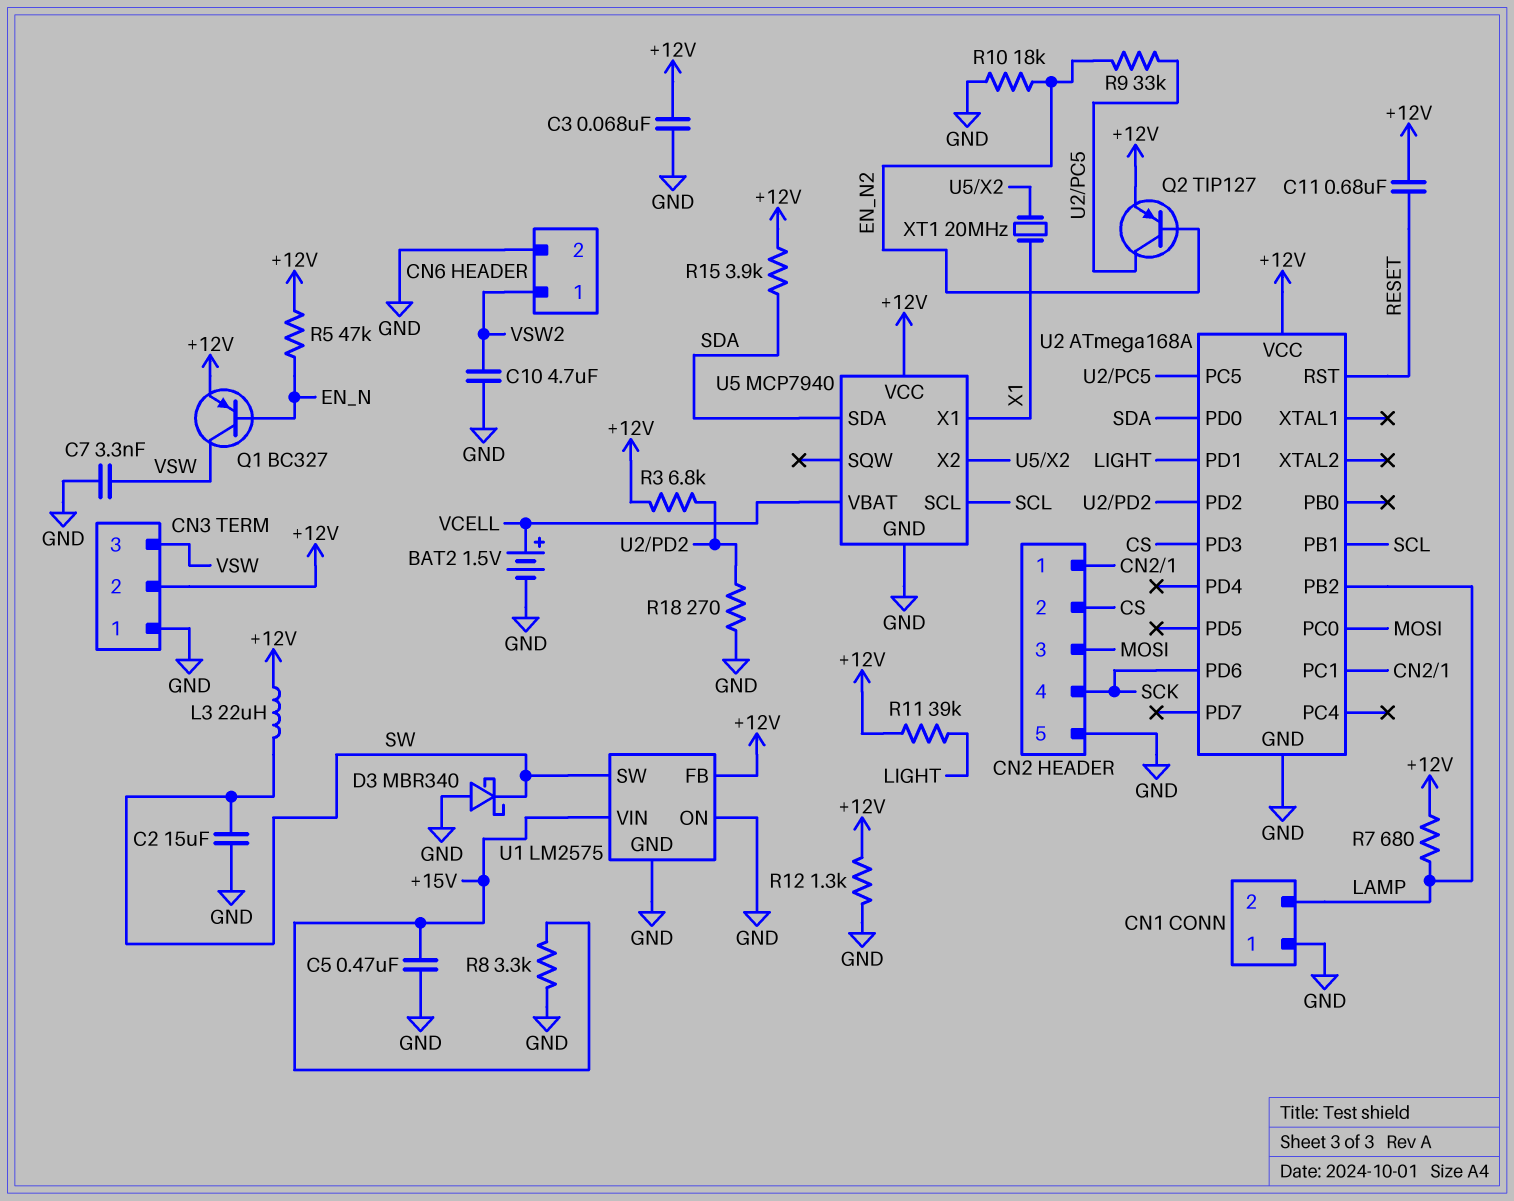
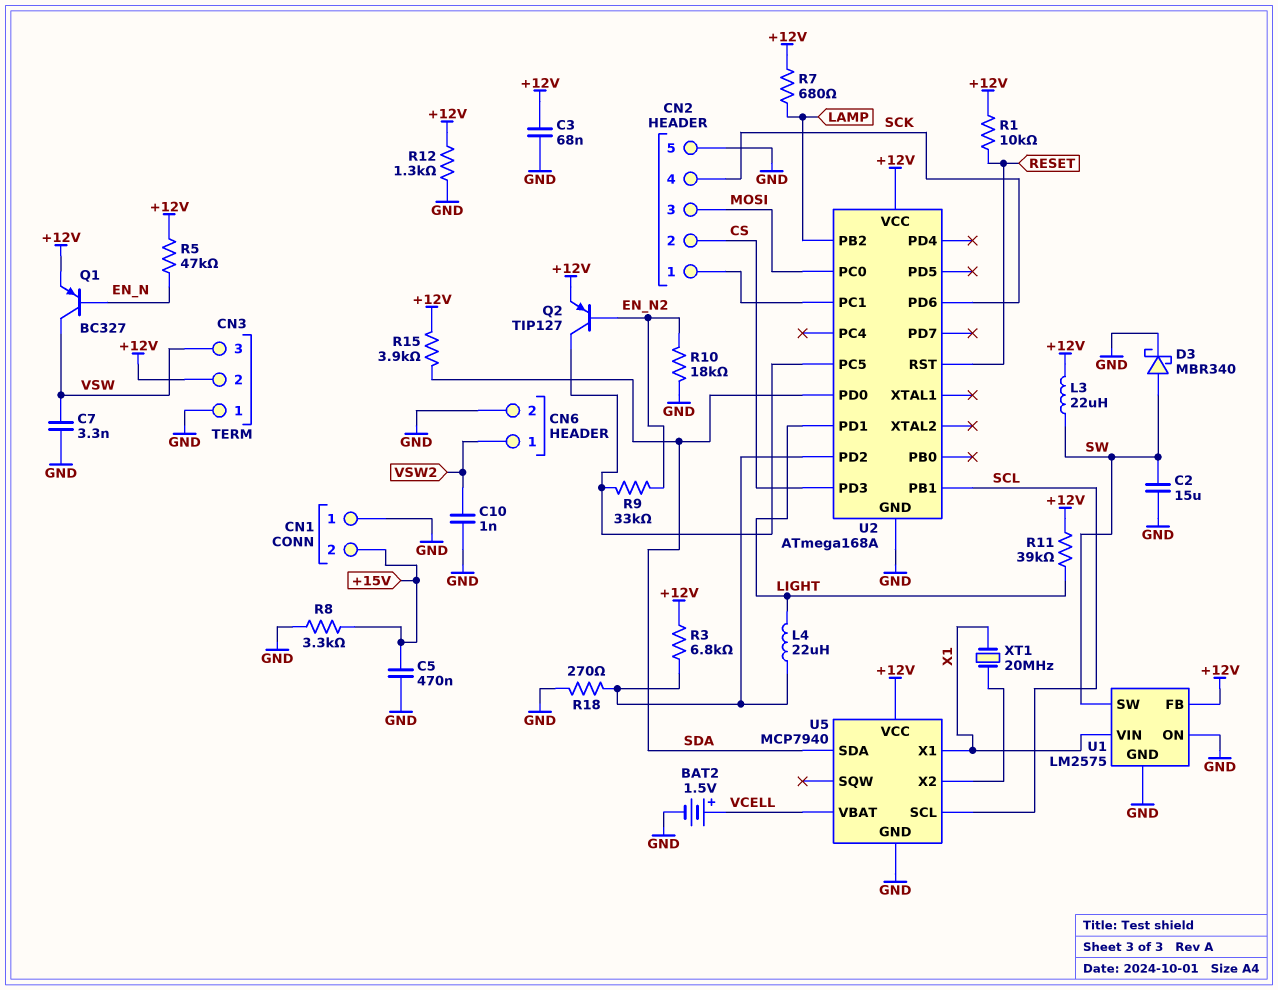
C10: 4.7uF (GND, VSW2) -> 1nF (GND, VSW2)
C11: 680nF (+12V, RESET) -> none
CN1 pin 2: LAMP -> +15V
D3: schottky MBR340 (A GND, K SW) -> schottky MBR340 (A SW, K GND)
L4: none -> 22uH (LIGHT, U2/PD2)
R1: none -> 10k (+12V, RESET)
U1 pin VIN: +15V -> X1

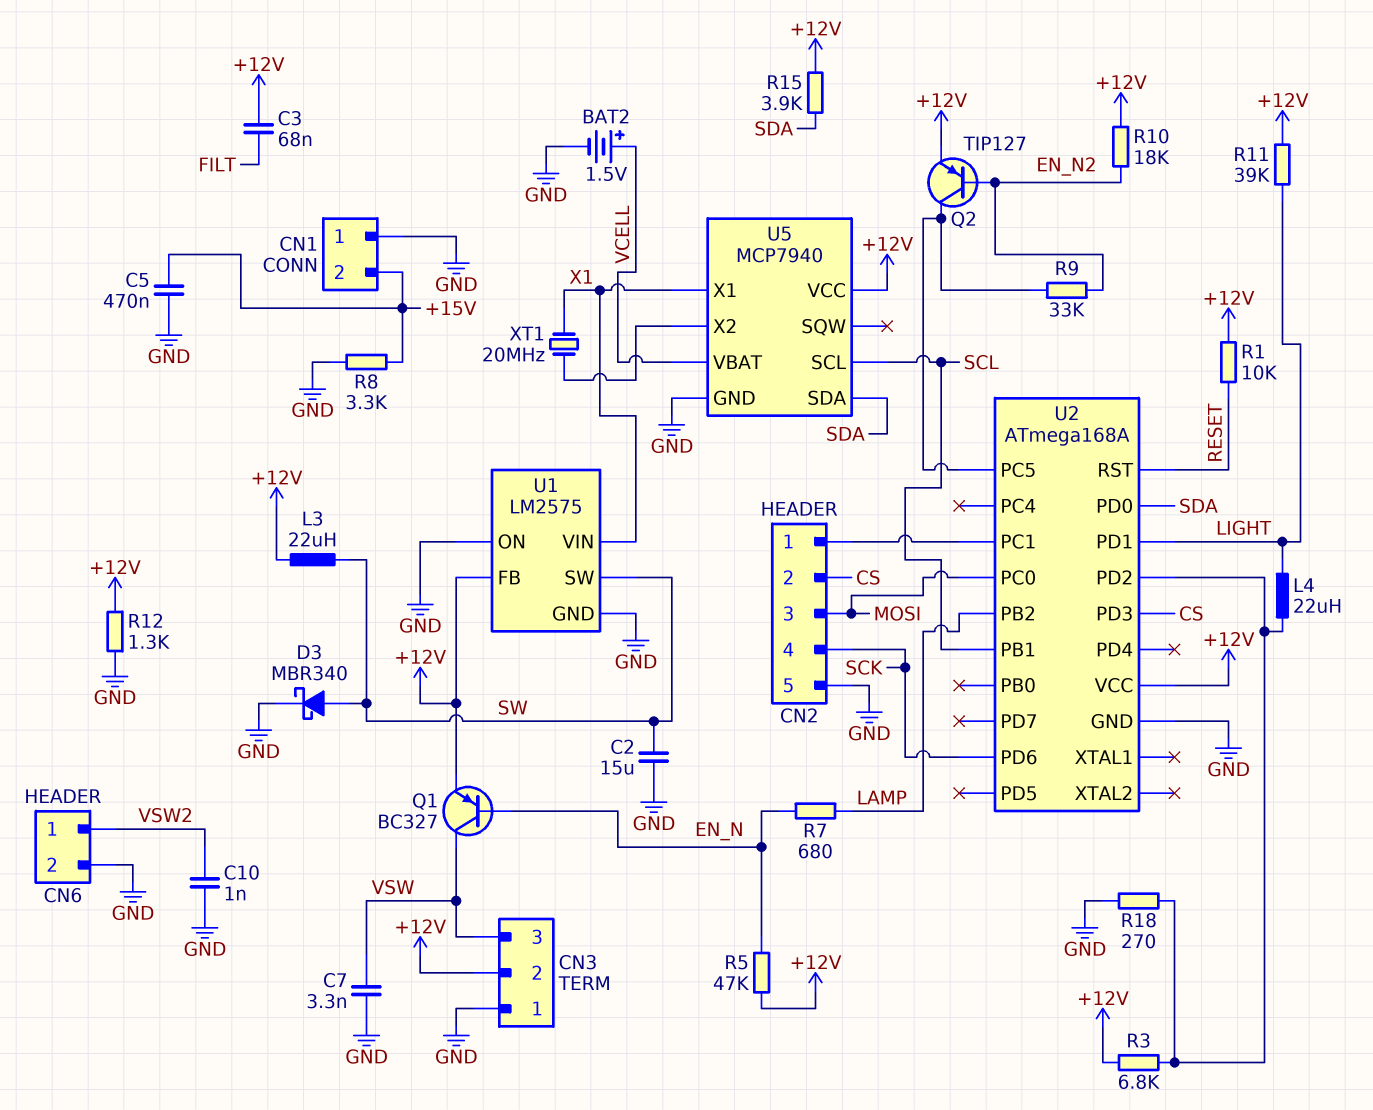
C3: 68nF (+12V, GND) -> 68nF (+12V, FILT)
R7: 680 (+12V, LAMP) -> 680 (EN_N, LAMP)
R10: 18k (EN_N2, GND) -> 18k (+12V, EN_N2)

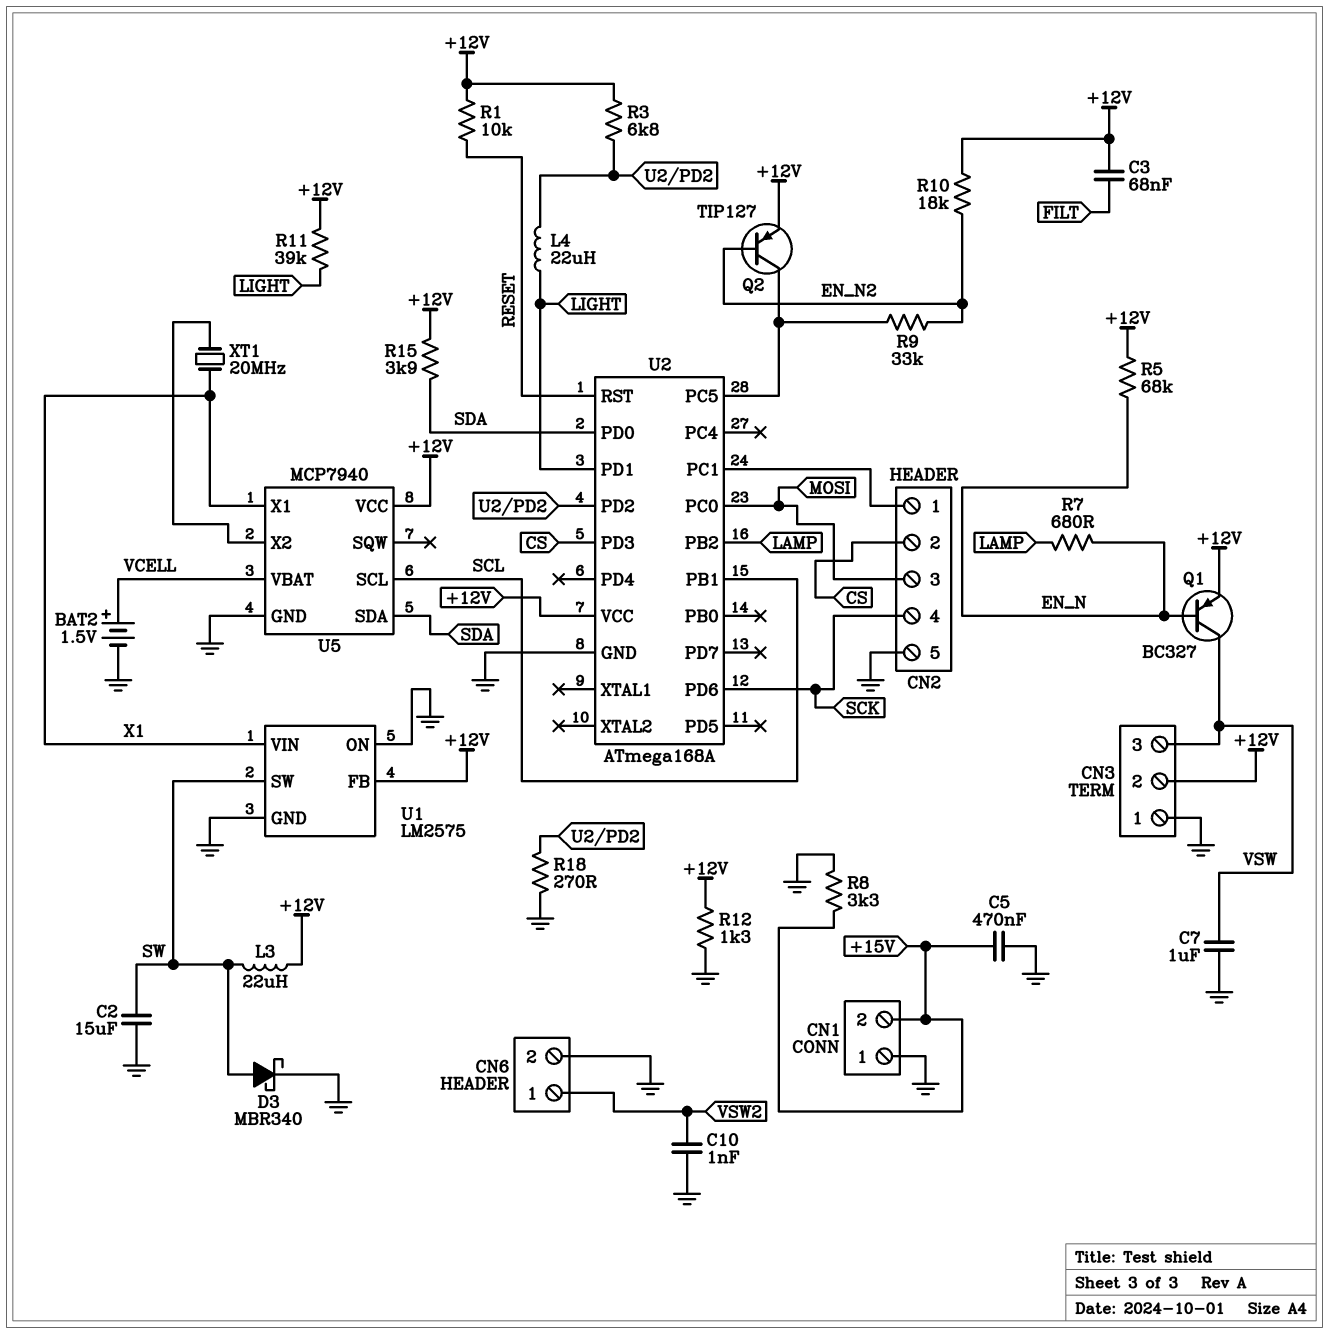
C7: 3.3nF (GND, VSW) -> 1uF (GND, VSW)
R5: 47k (+12V, EN_N) -> 68k (+12V, EN_N)

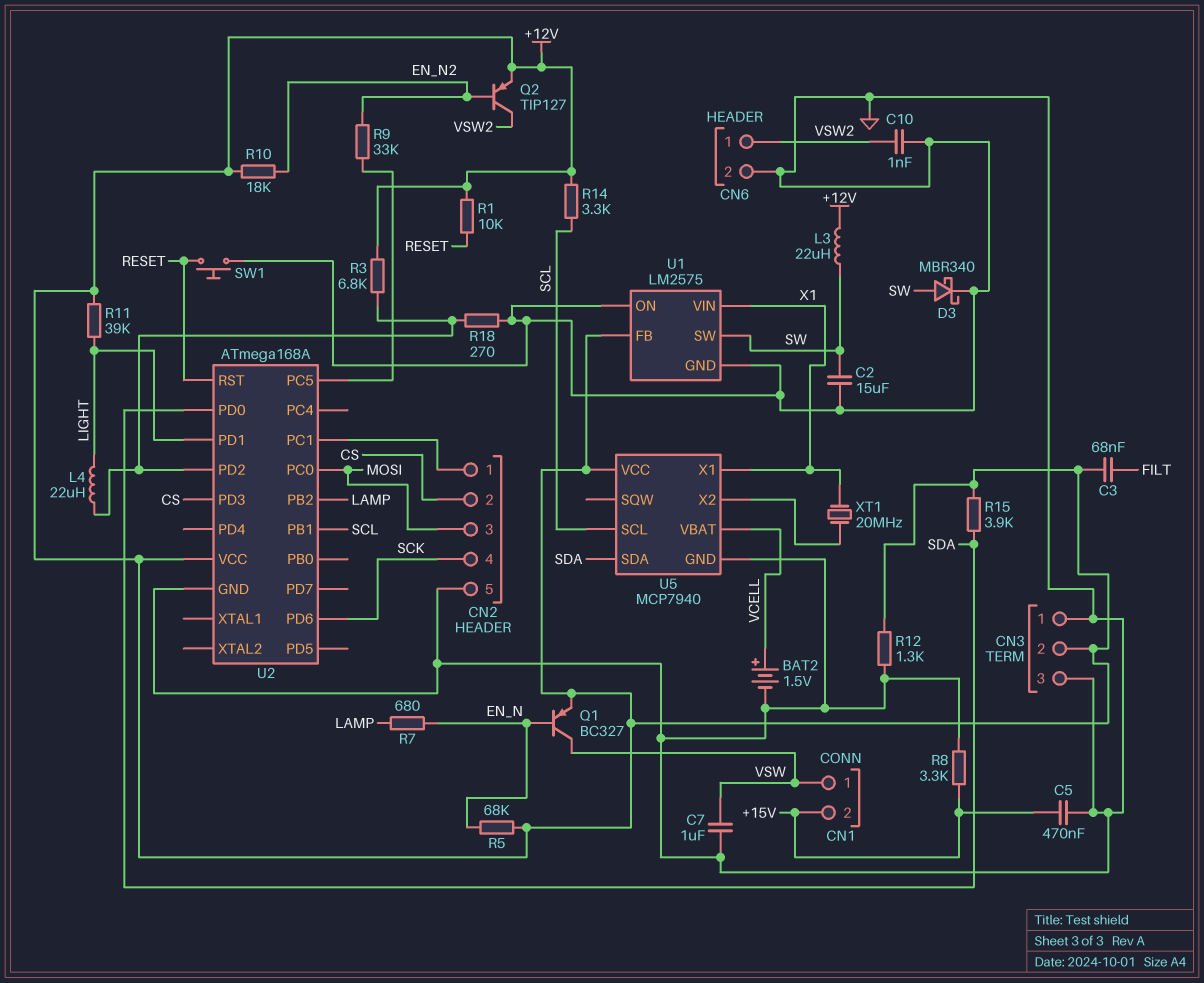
CN1 pin 1: GND -> VSW
CN3 pin 3: VSW -> GND
Q2: PNP TIP127 (B EN_N2, C U2/PC5, E +12V) -> PNP TIP127 (B EN_N2, C VSW2, E +12V)
R14: none -> 3.3k (+12V, SCL)
SW1: none -> button (GND, RESET)

